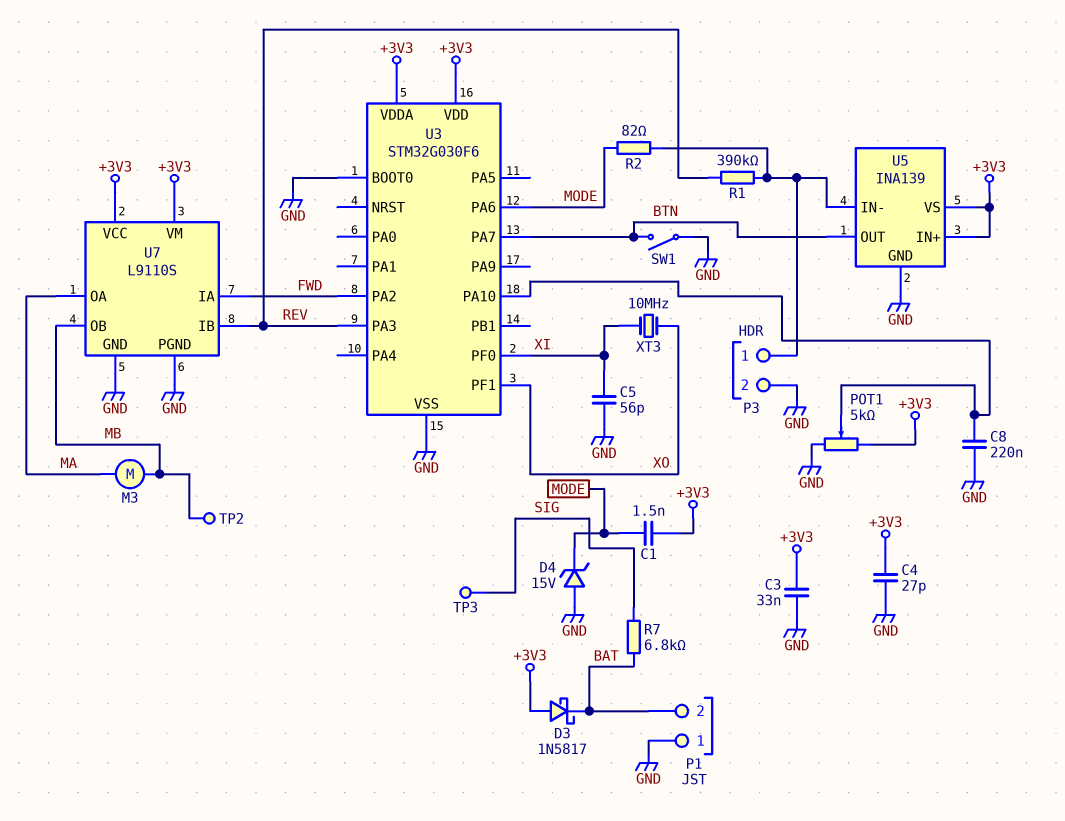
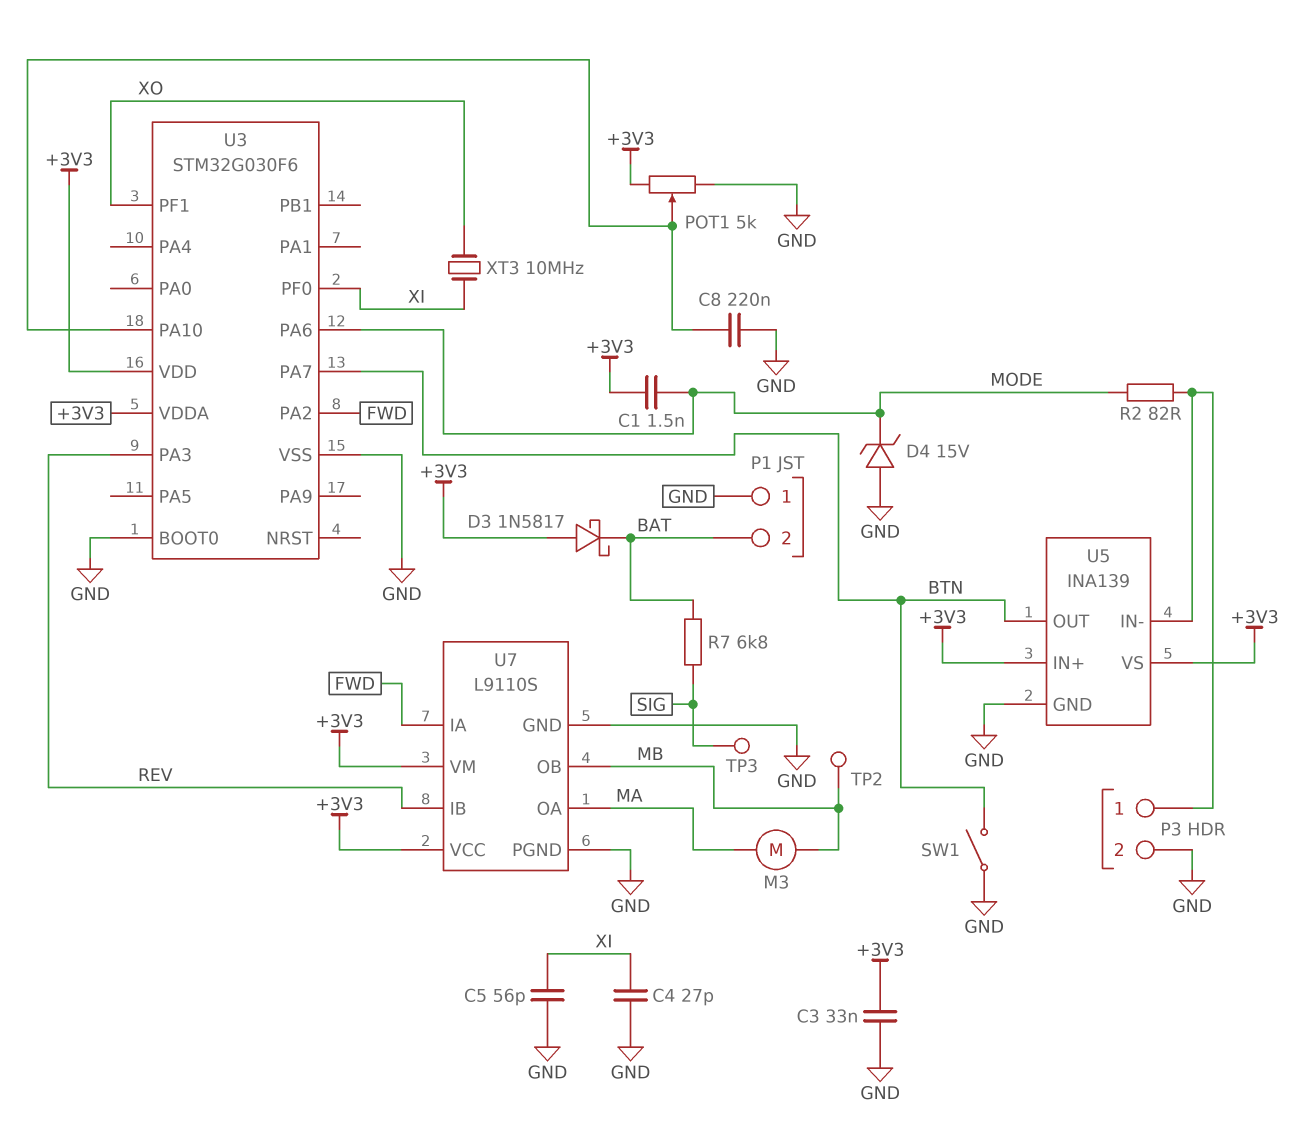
C4: 27pF (+3V3, GND) -> 27pF (GND, XI)
R1: 390k (P3/1, REV) -> none

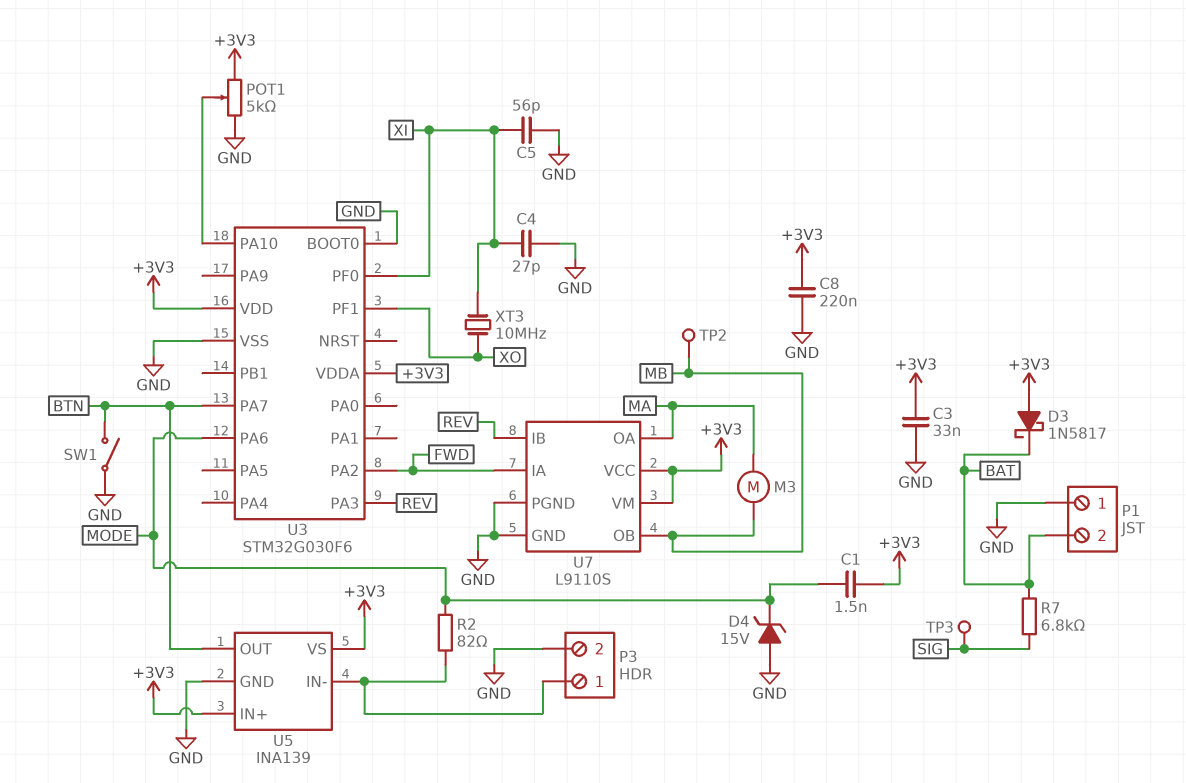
C8: 220nF (GND, U3/PA10) -> 220nF (+3V3, GND)

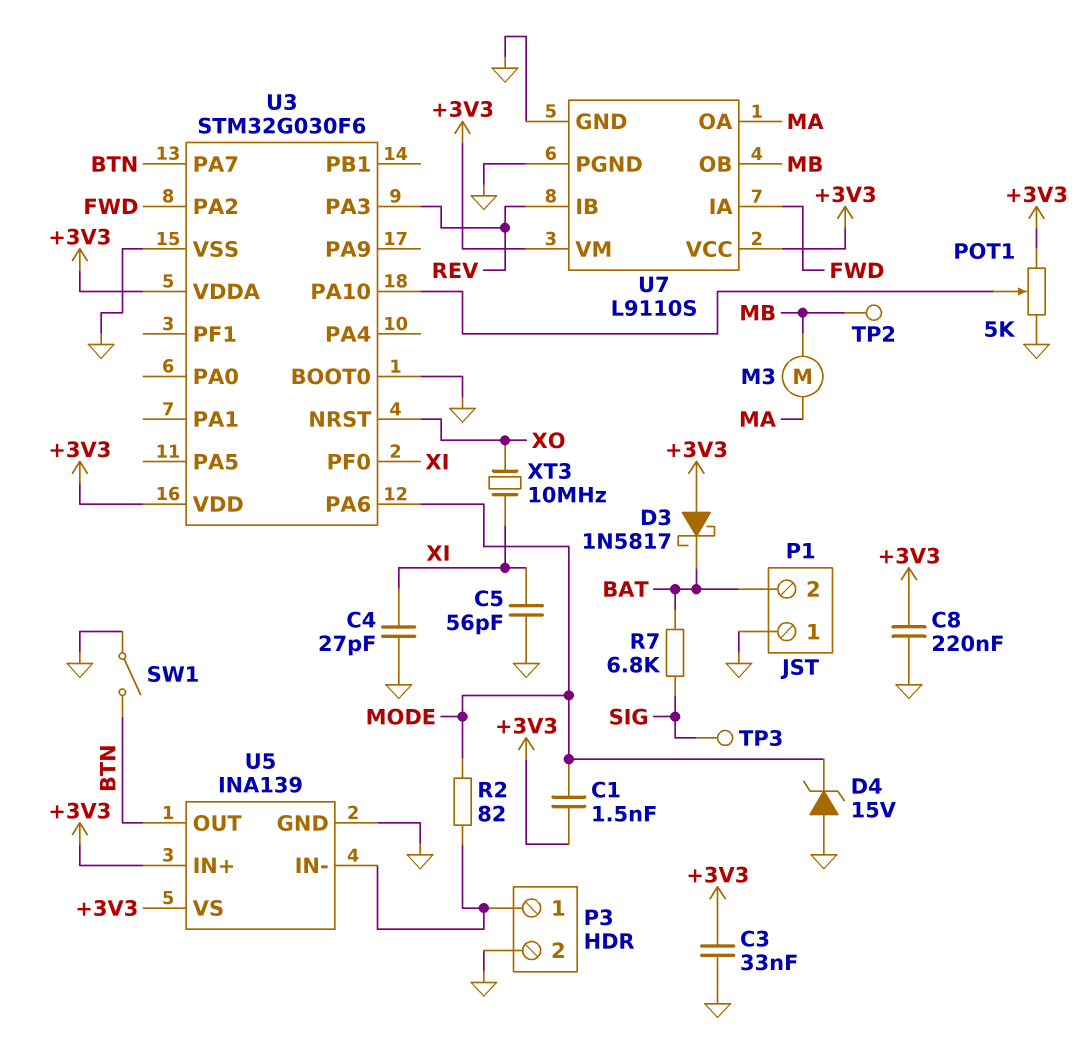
U3 pin NRST: none -> XO
U3 pin PF1: XO -> none

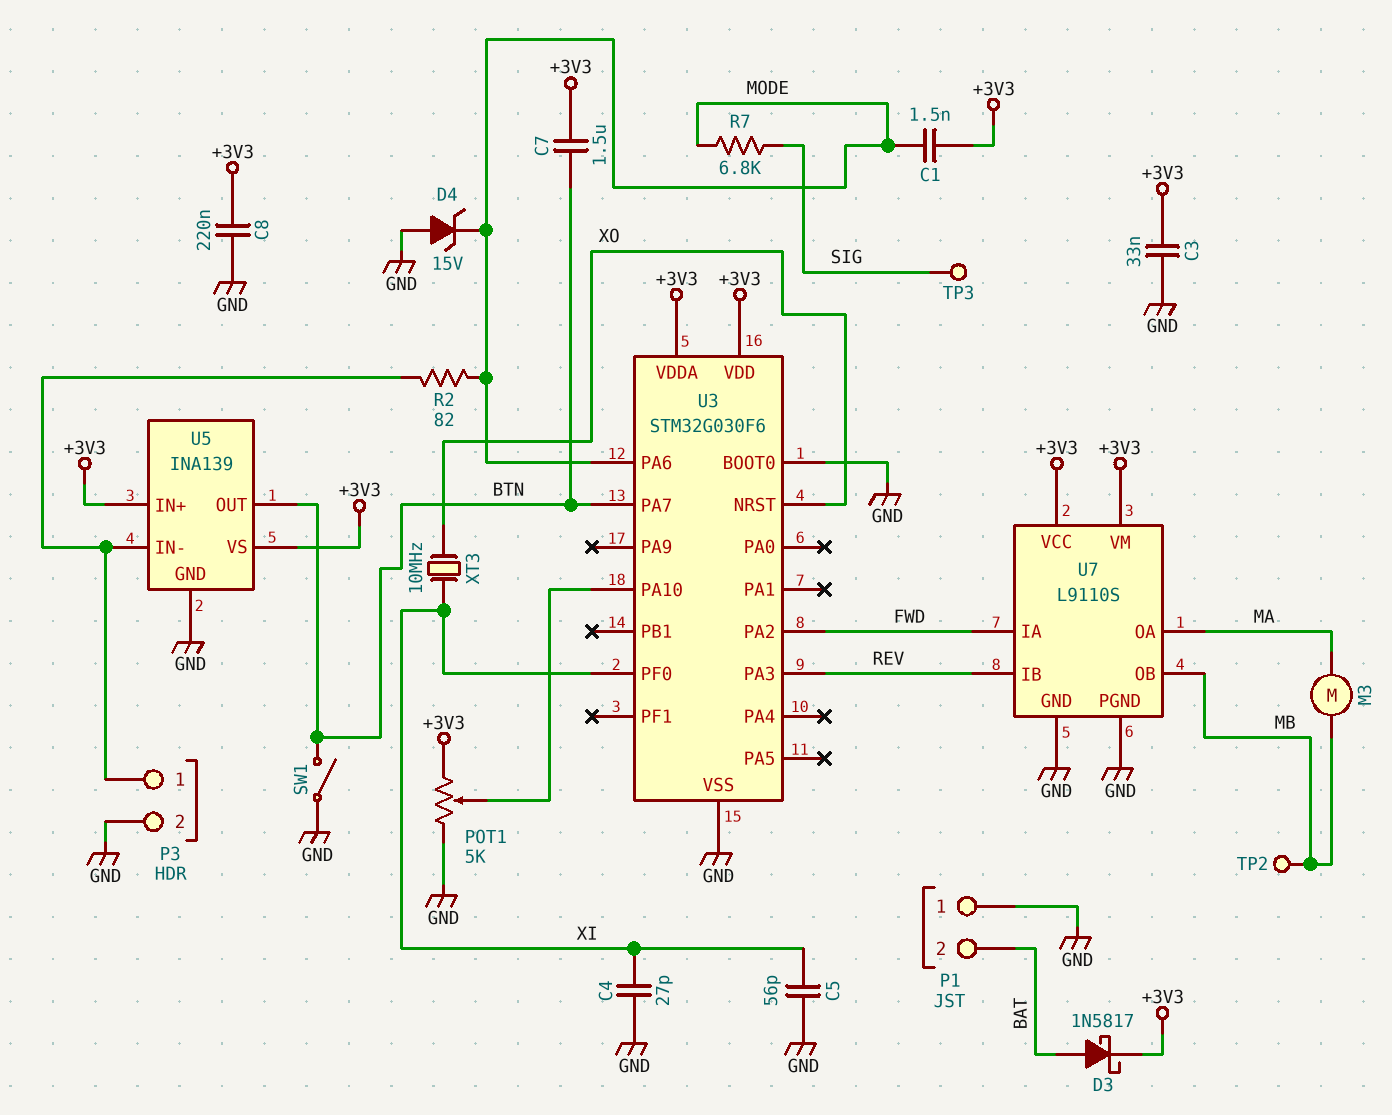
C7: none -> 1.5uF (+3V3, BTN)
D3: schottky 1N5817 (A +3V3, K BAT) -> schottky 1N5817 (A BAT, K +3V3)
R7: 6.8k (BAT, SIG) -> 6.8k (MODE, SIG)

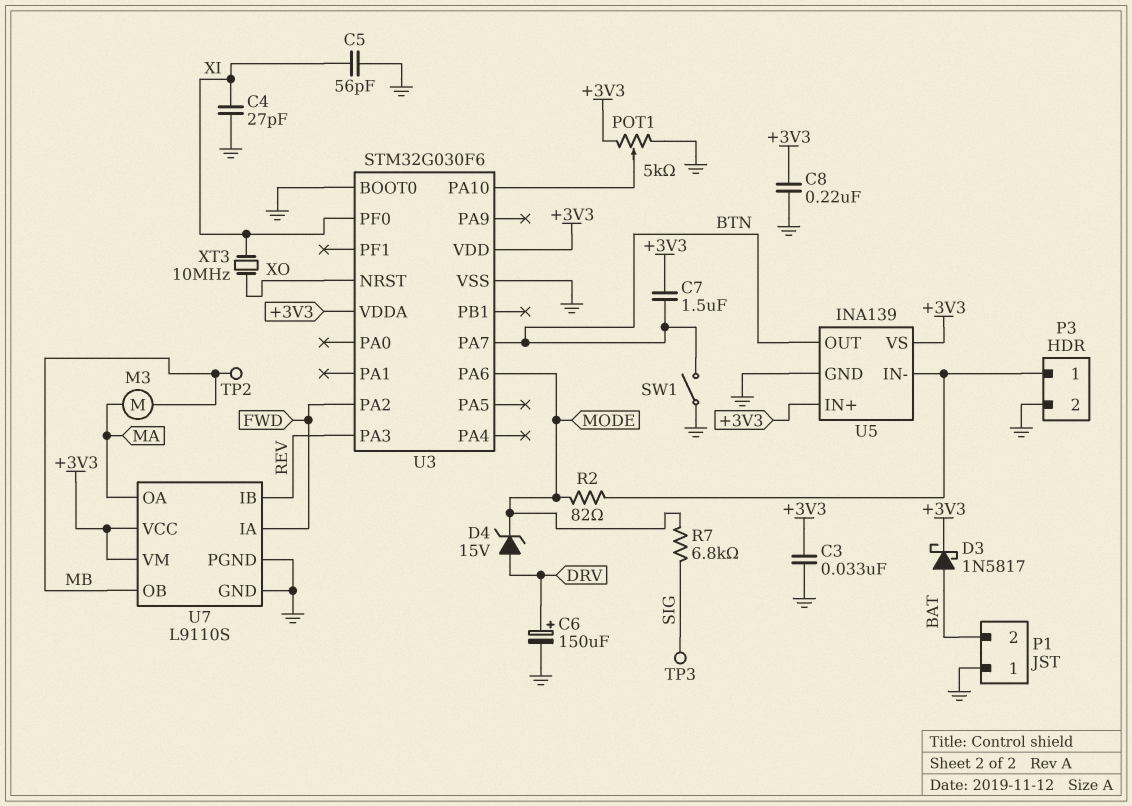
C1: 1.5nF (+3V3, MODE) -> none
C6: none -> 150uF (plus DRV, minus GND)
D4: zener 15V (A GND, K MODE) -> zener 15V (A DRV, K MODE)

